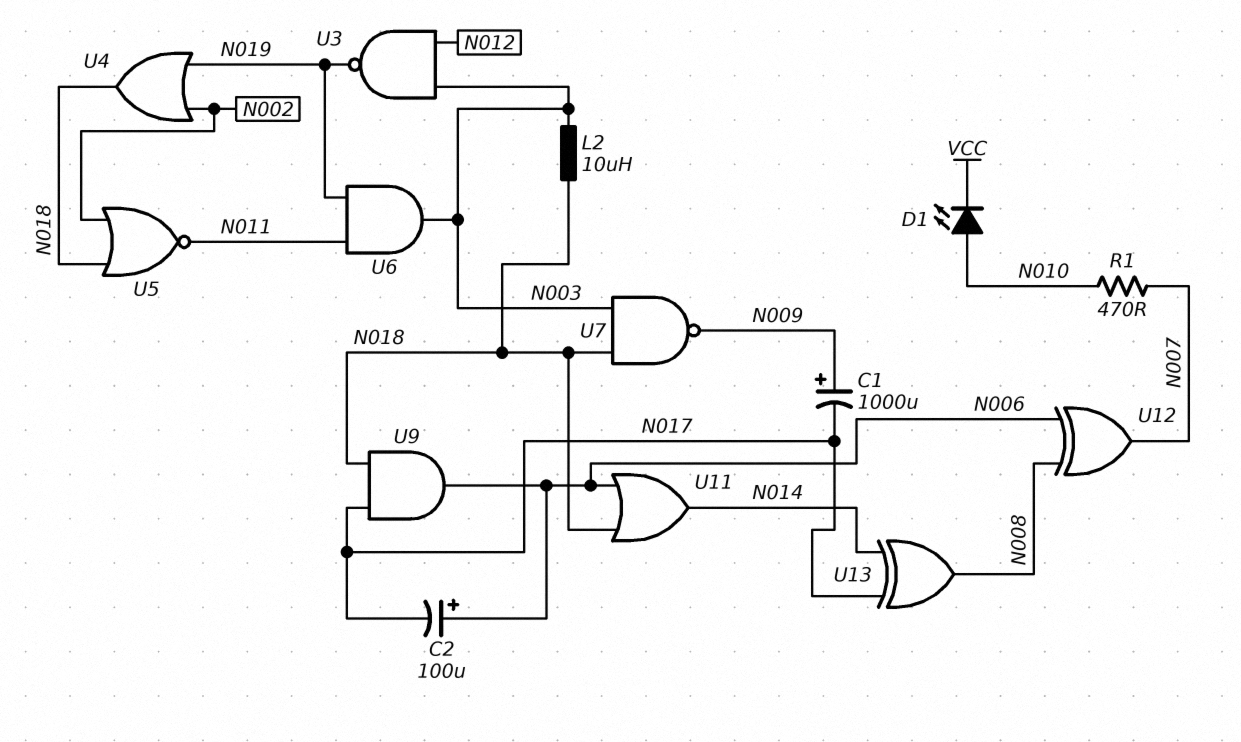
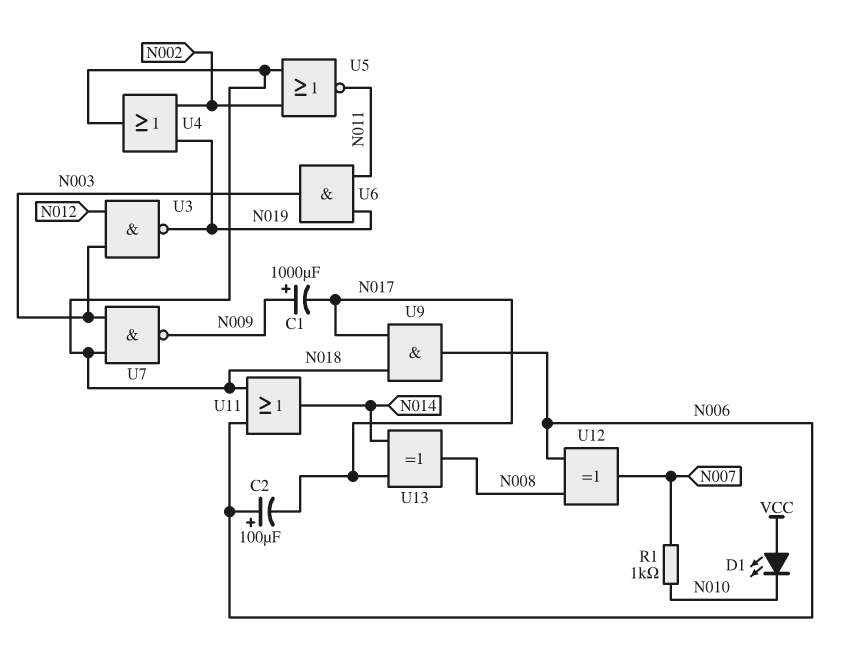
D1: LED (A N010, K VCC) -> LED (A VCC, K N010)
L2: 10uH (N003, N018) -> none
R1: 470 (N007, N010) -> 1k (N007, N010)

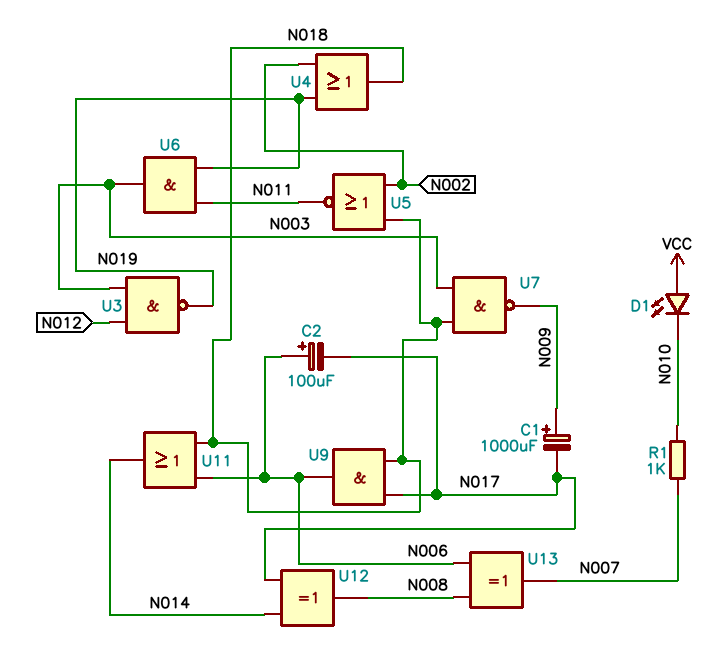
U12: XOR (in N006, in N008, out N007) -> XOR (in N014, in N017, out N008)
U13: XOR (in N014, in N017, out N008) -> XOR (in N006, in N008, out N007)

